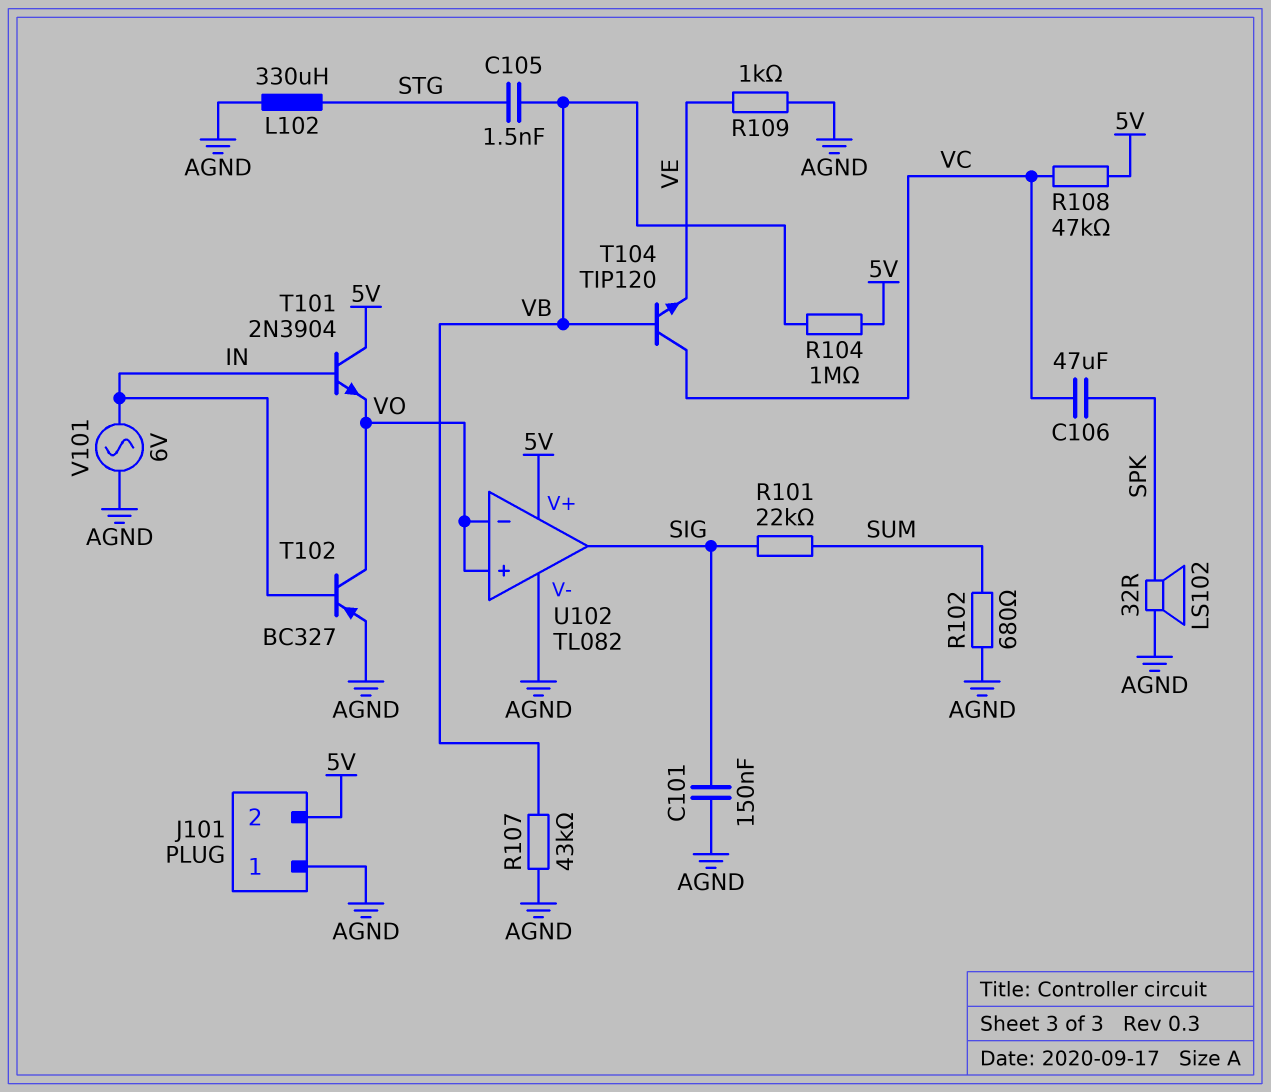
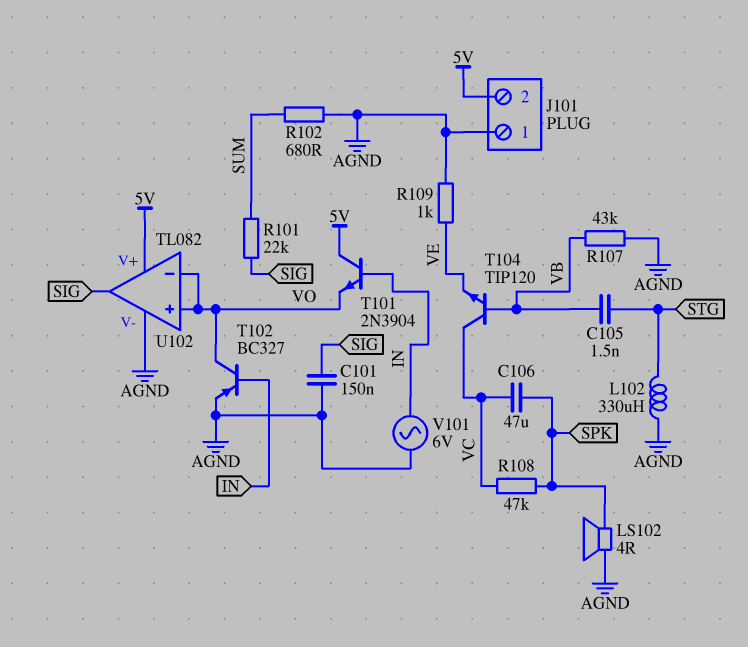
LS102: speaker 32R (AGND, SPK) -> speaker 4R (AGND, SPK)
R104: 1M (5V, VB) -> none
R108: 47k (5V, VC) -> 47k (SPK, VC)

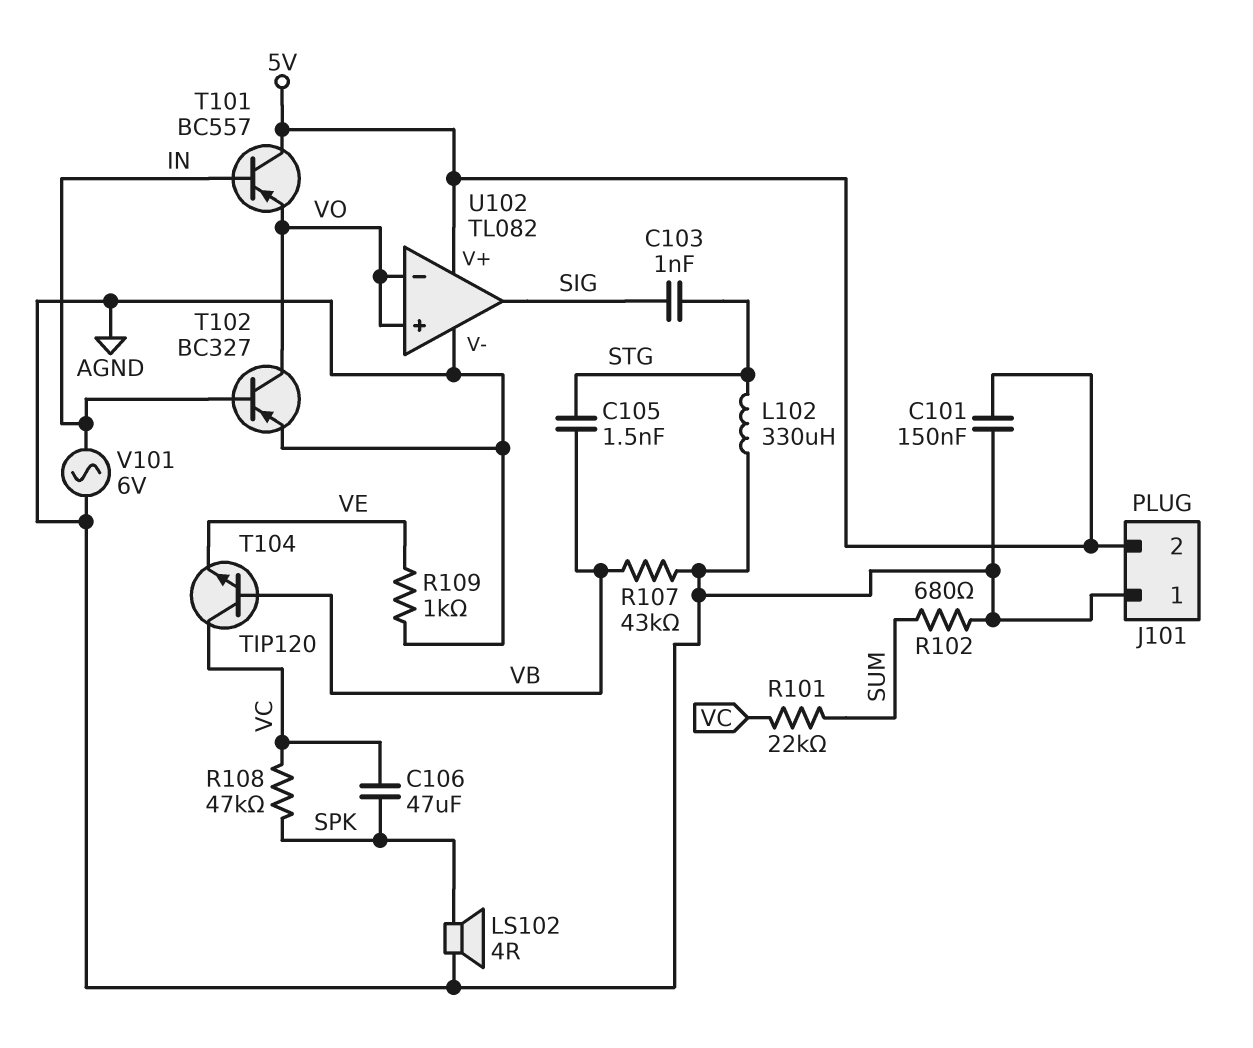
C101: 150nF (AGND, SIG) -> 150nF (5V, AGND)
C103: none -> 1nF (SIG, STG)
R101: 22k (SIG, SUM) -> 22k (SUM, VC)
T101: NPN 2N3904 (B IN, C 5V, E VO) -> PNP BC557 (B IN, C 5V, E VO)

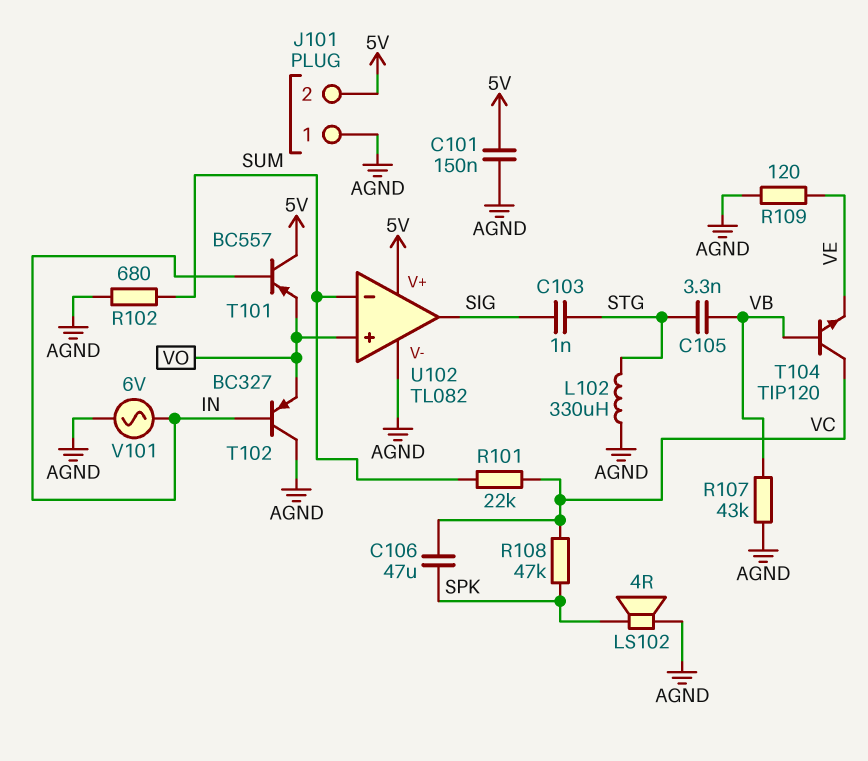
C105: 1.5nF (STG, VB) -> 3.3nF (STG, VB)
R109: 1k (AGND, VE) -> 120 (AGND, VE)
T102: PNP BC327 (B IN, C VO, E AGND) -> PNP BC327 (B IN, C AGND, E VO)
U102 pin in-: VO -> SUM

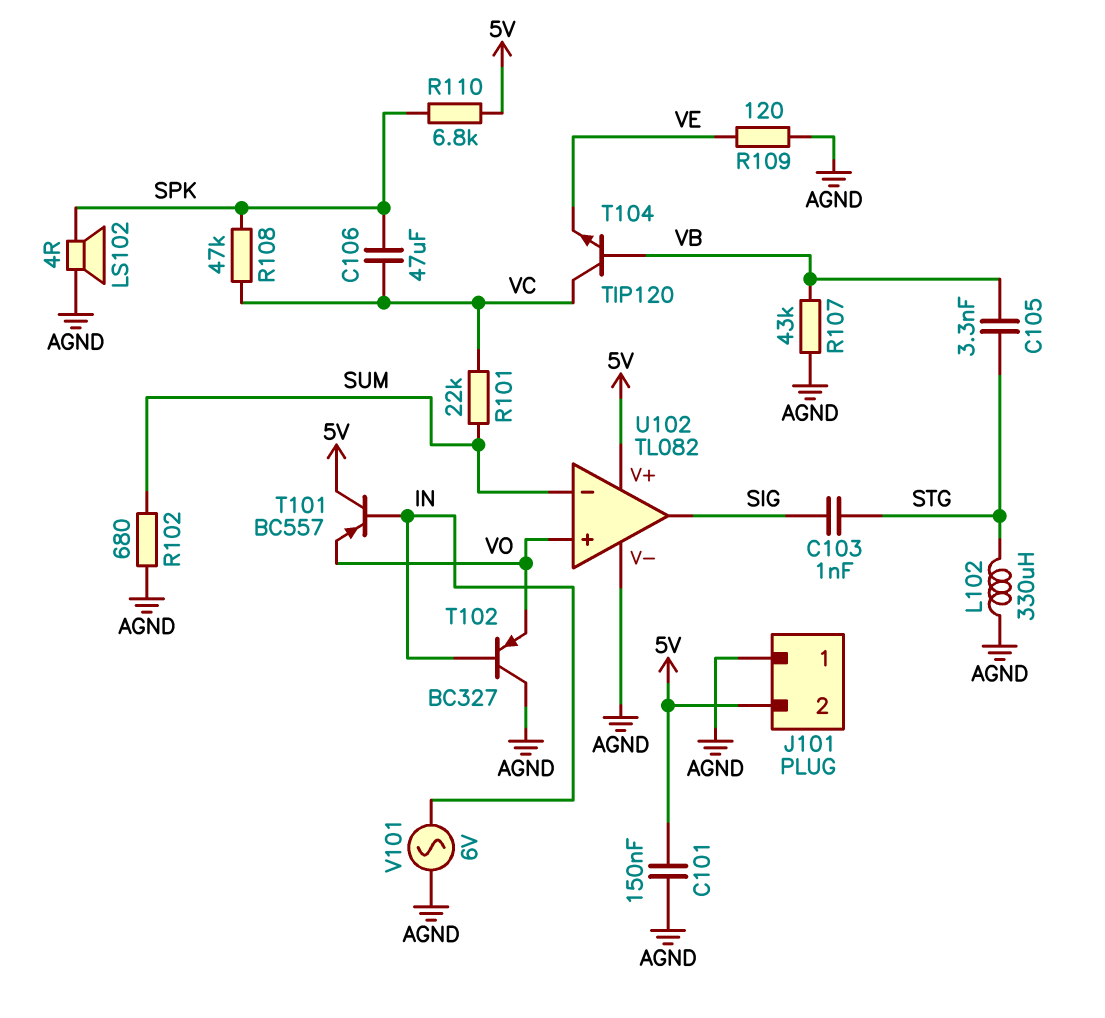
R110: none -> 6.8k (5V, SPK)

